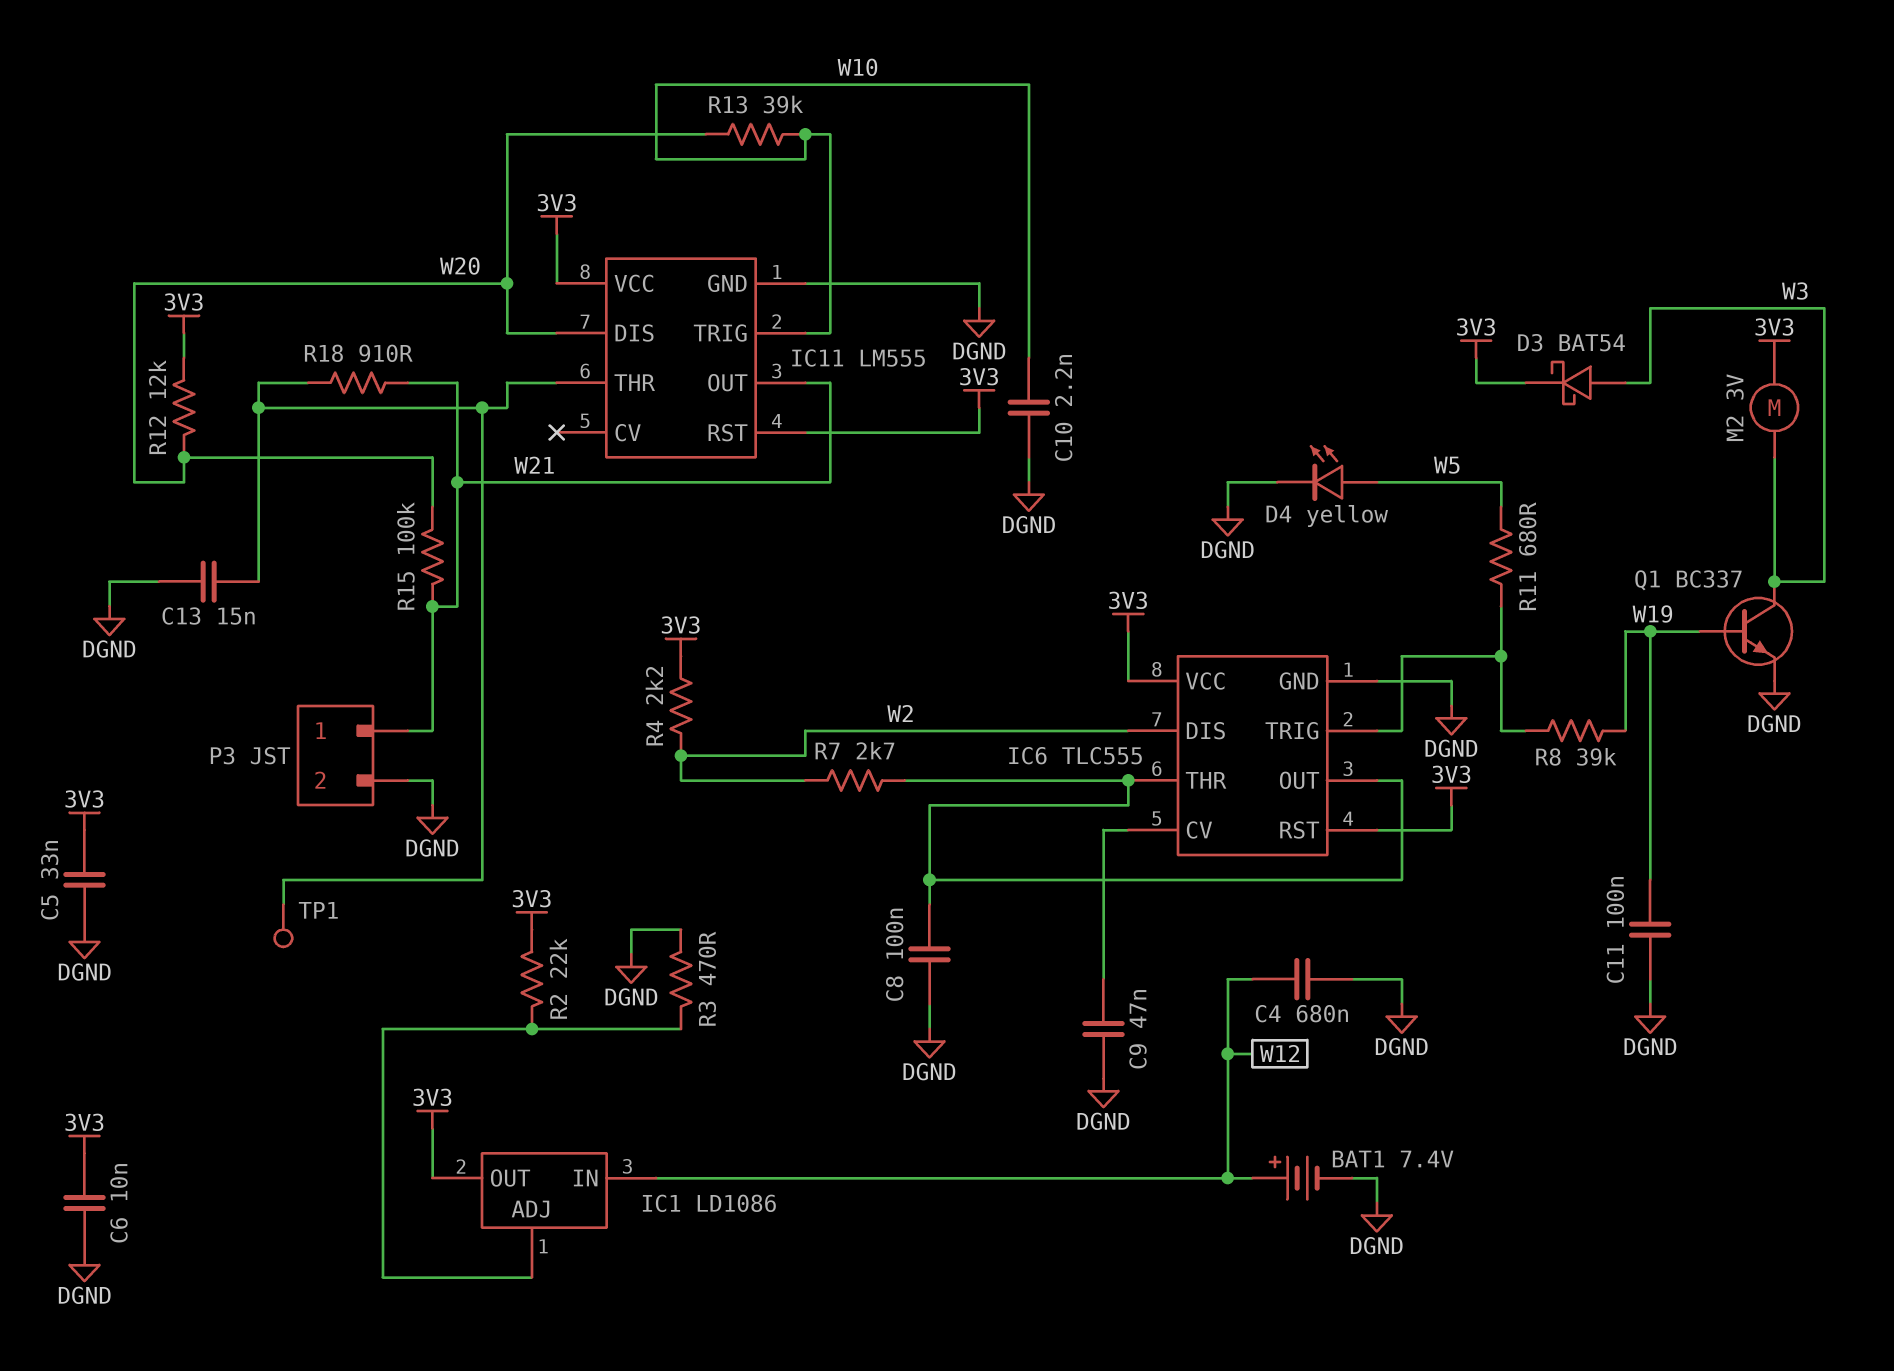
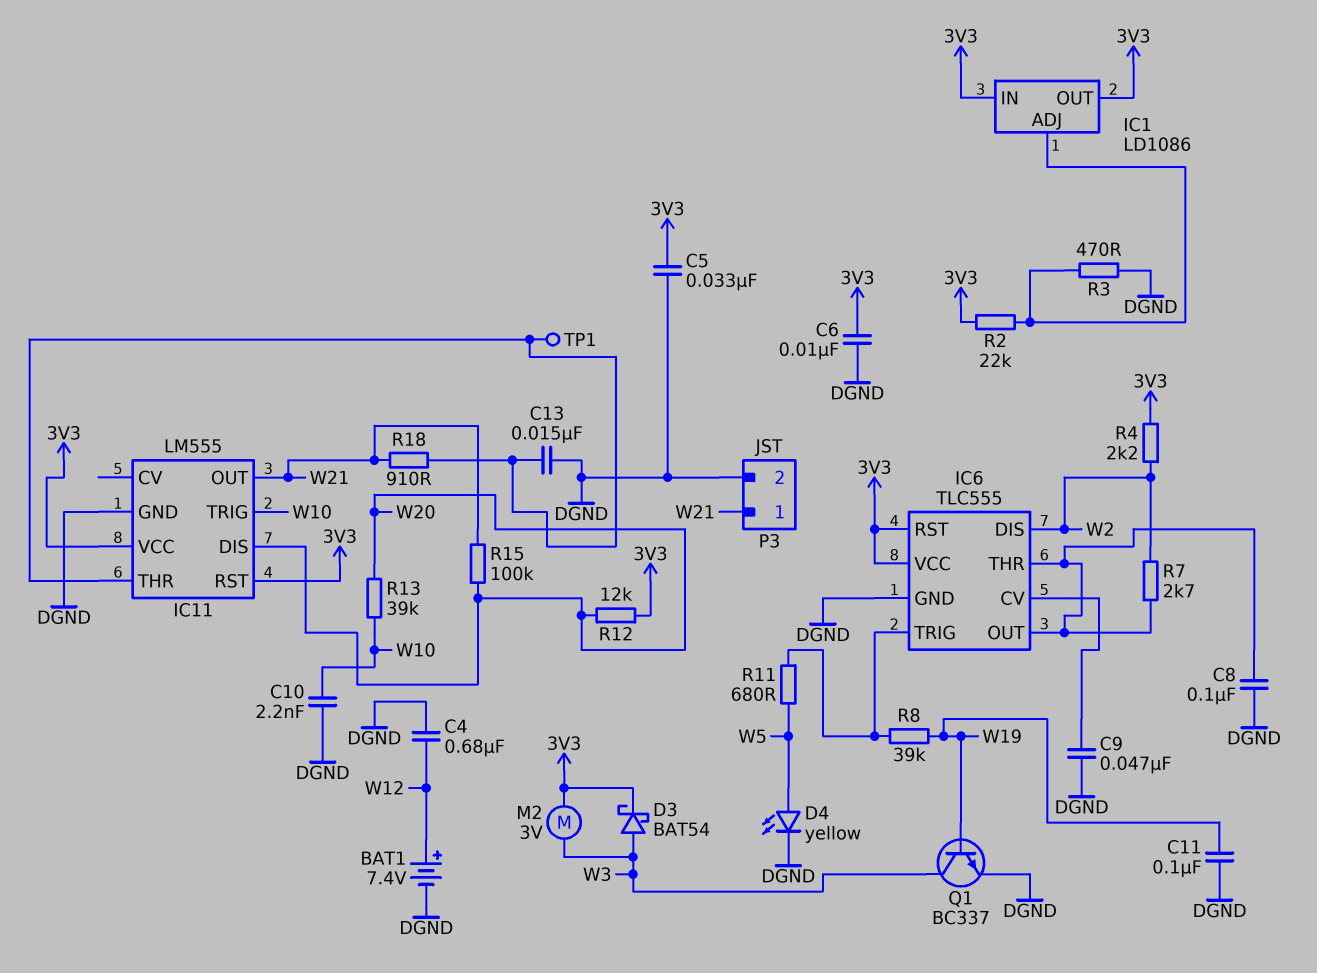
IC1 pin IN: W12 -> 3V3

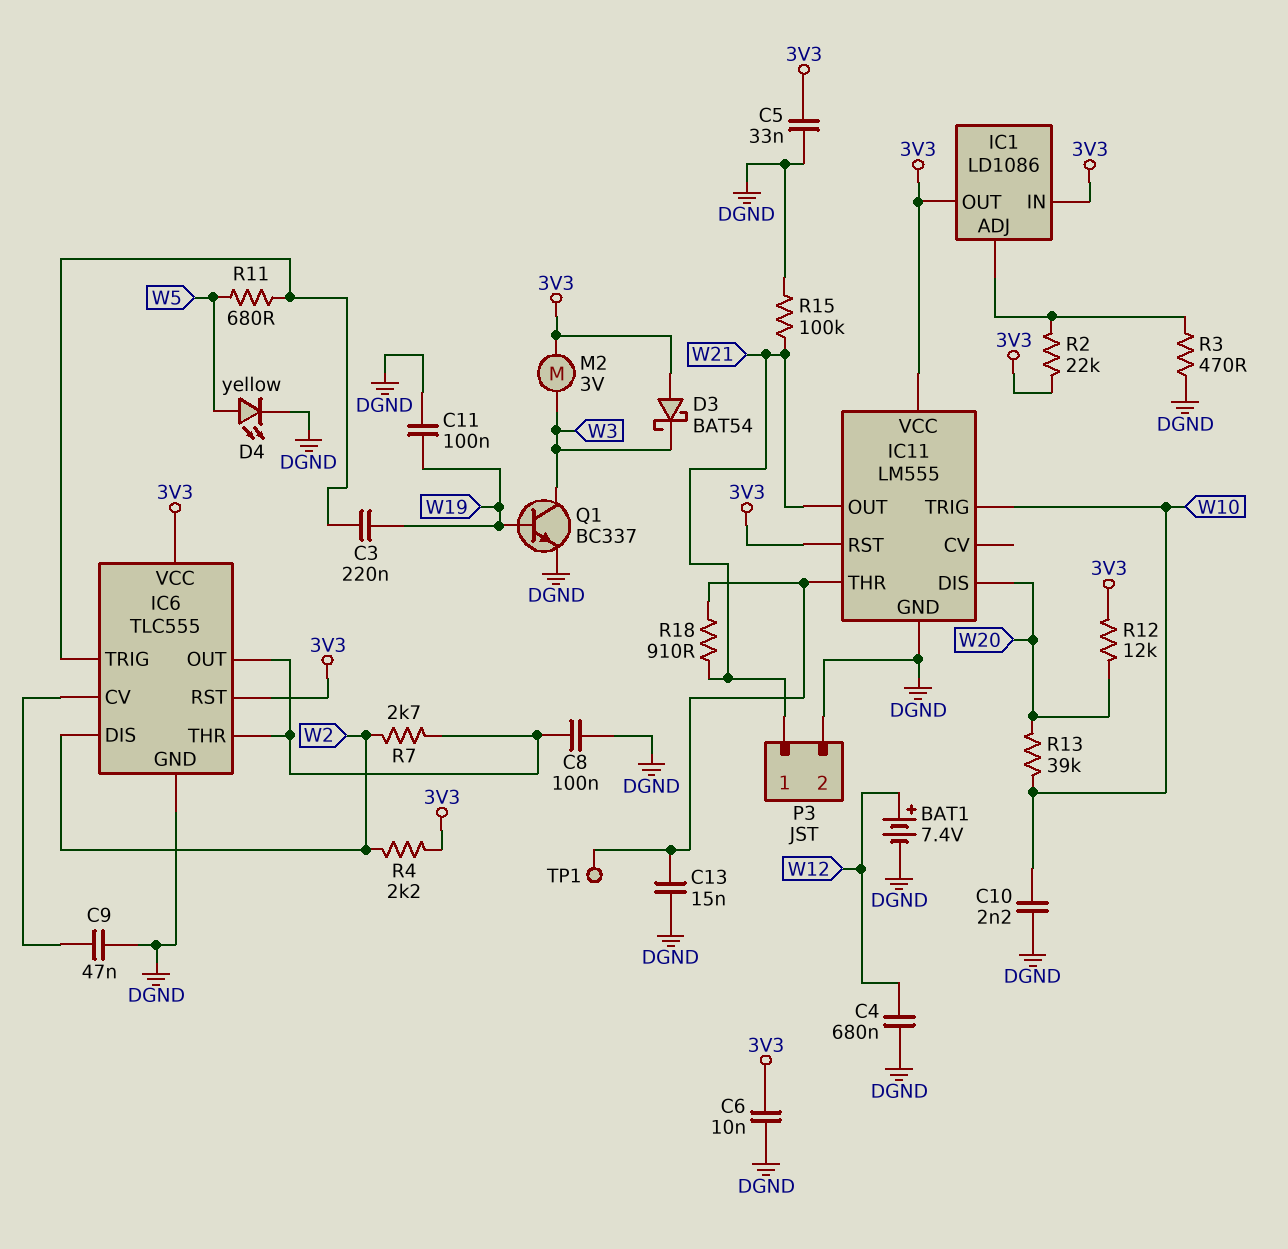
C3: none -> 220nF (IC6/TRIG, W19)
D3: schottky BAT54 (A W3, K 3V3) -> schottky BAT54 (A 3V3, K W3)
R8: 39k (IC6/TRIG, W19) -> none
R15: 100k (W20, W21) -> 100k (DGND, W21)

